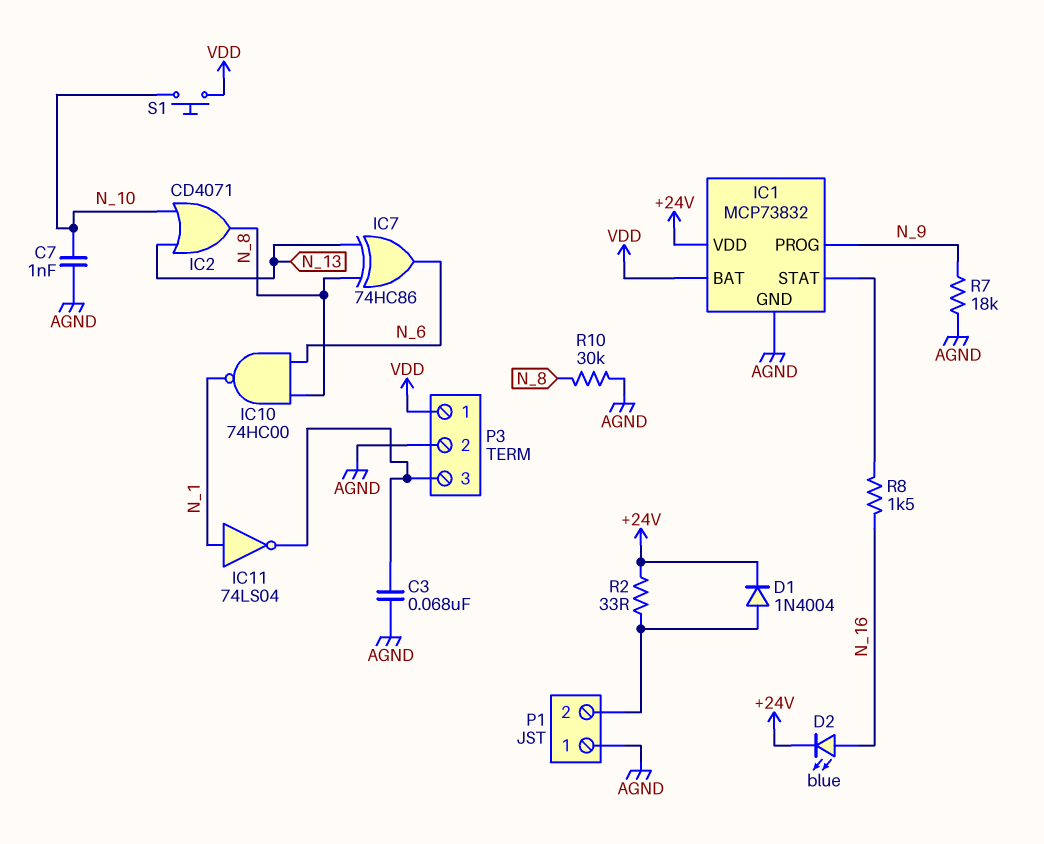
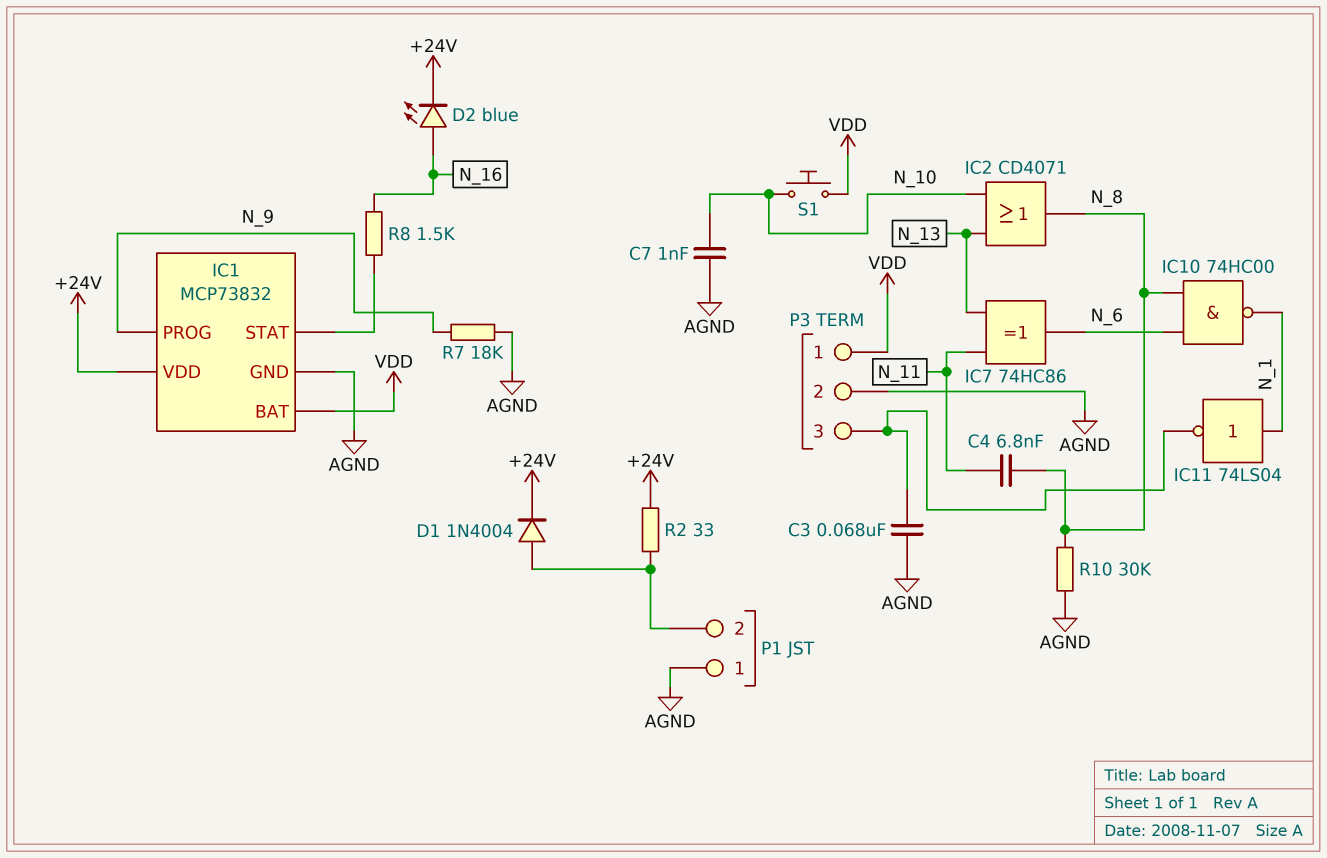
C4: none -> 6.8nF (N_8, N_11)
IC7: XOR 74HC86 (in N_8, in N_13, out N_6) -> XOR 74HC86 (in N_11, in N_13, out N_6)

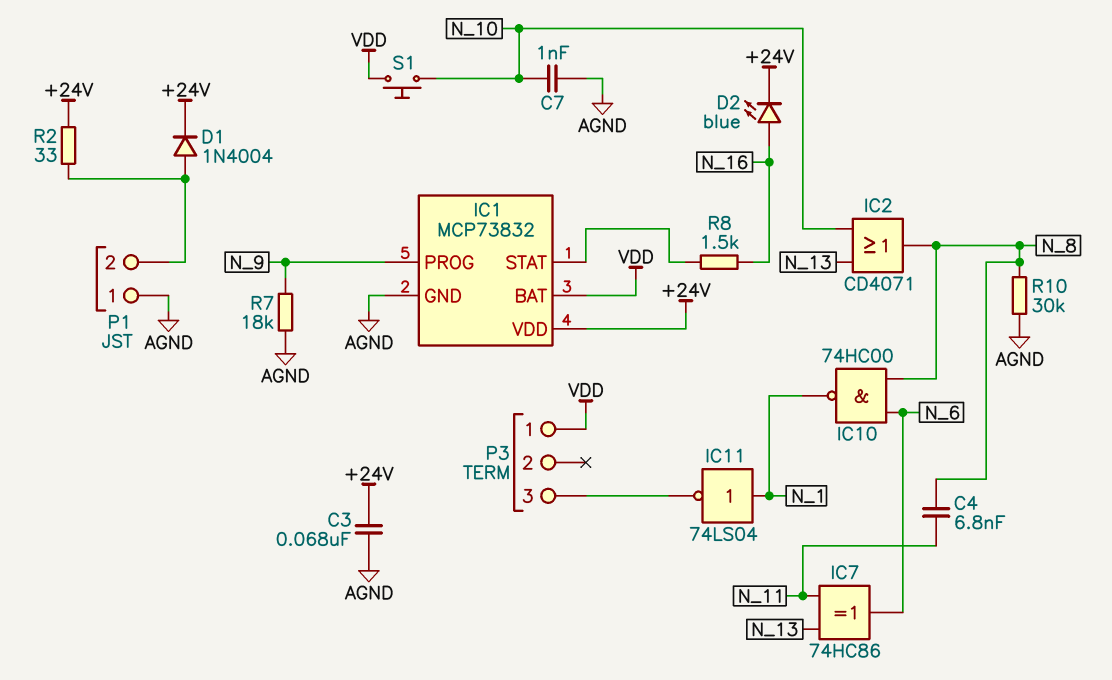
C3: 68nF (AGND, P3/3) -> 68nF (+24V, AGND)
P3 pin 2: AGND -> none

